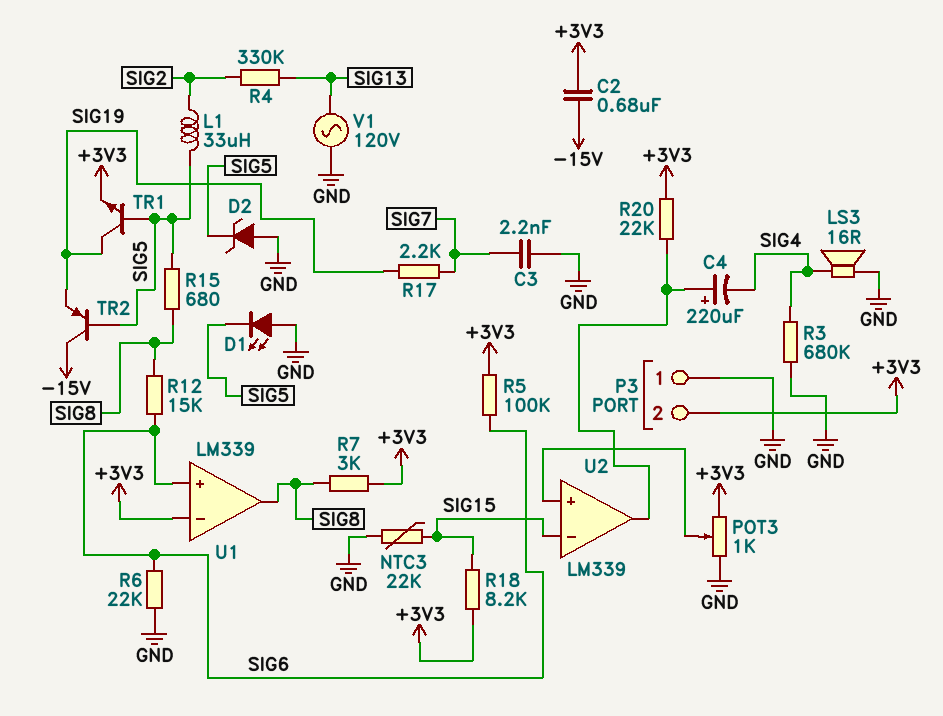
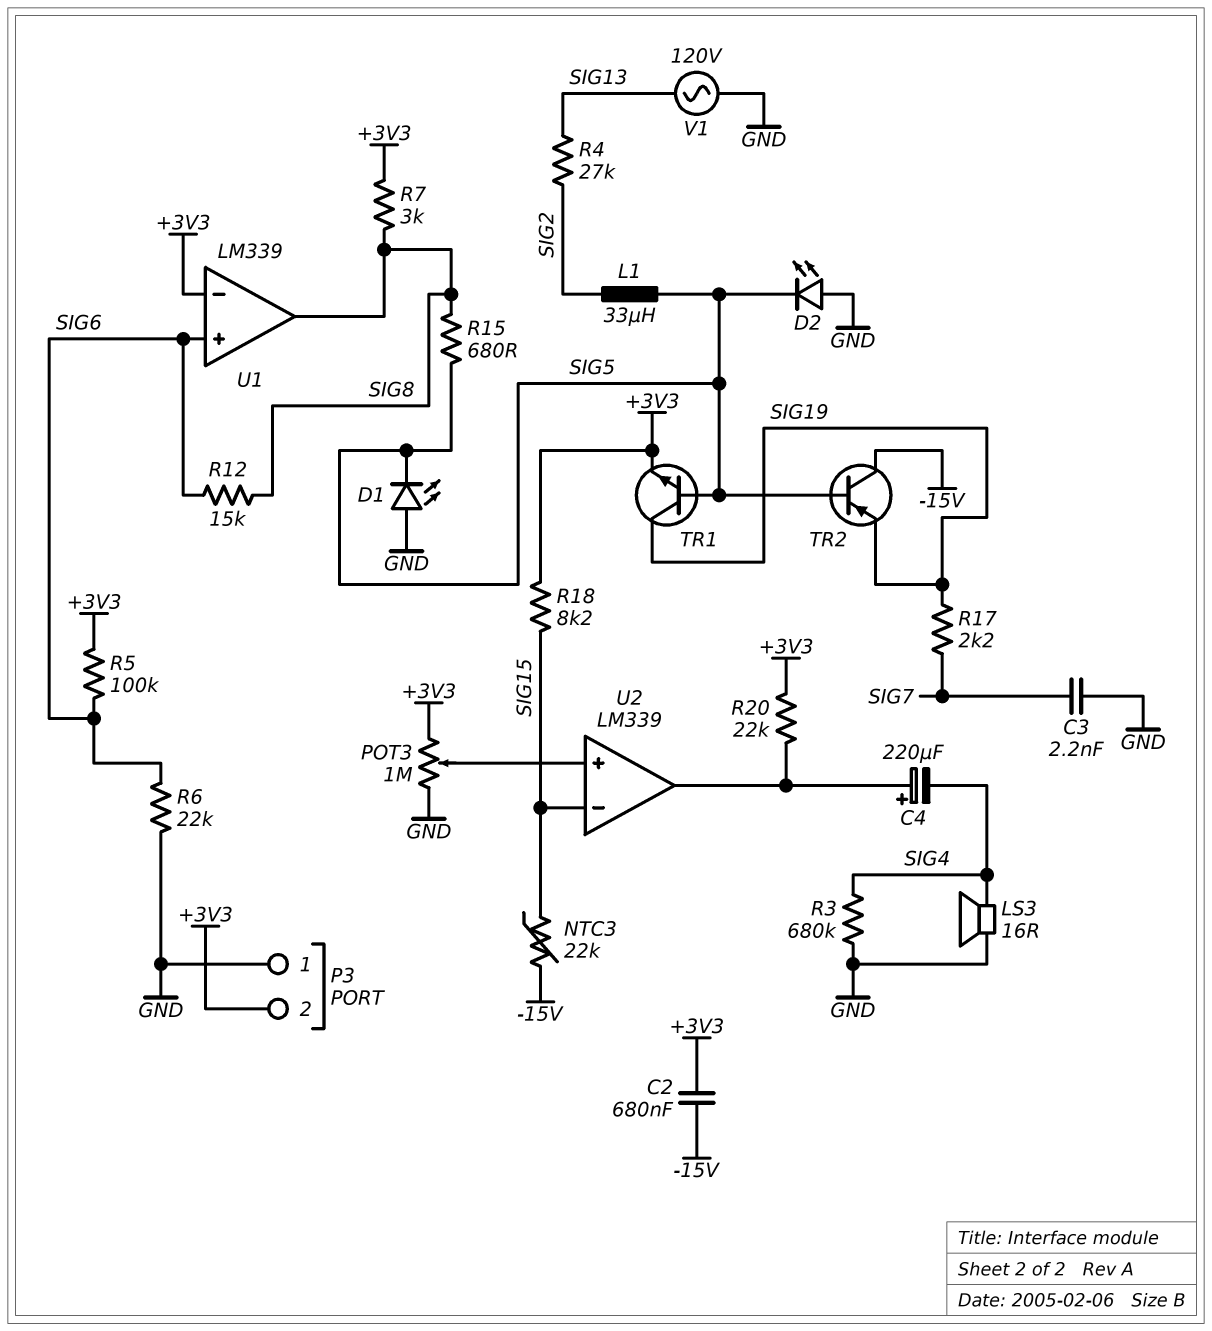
D2: zener (A GND, K SIG5) -> LED (A GND, K SIG5)
NTC3: 22k (GND, SIG15) -> 22k (-15V, SIG15)
POT3: 1k (+3V3, GND, wiper U2/in+) -> 1M (+3V3, GND, wiper U2/in+)
R4: 330k (SIG2, SIG13) -> 27k (SIG2, SIG13)

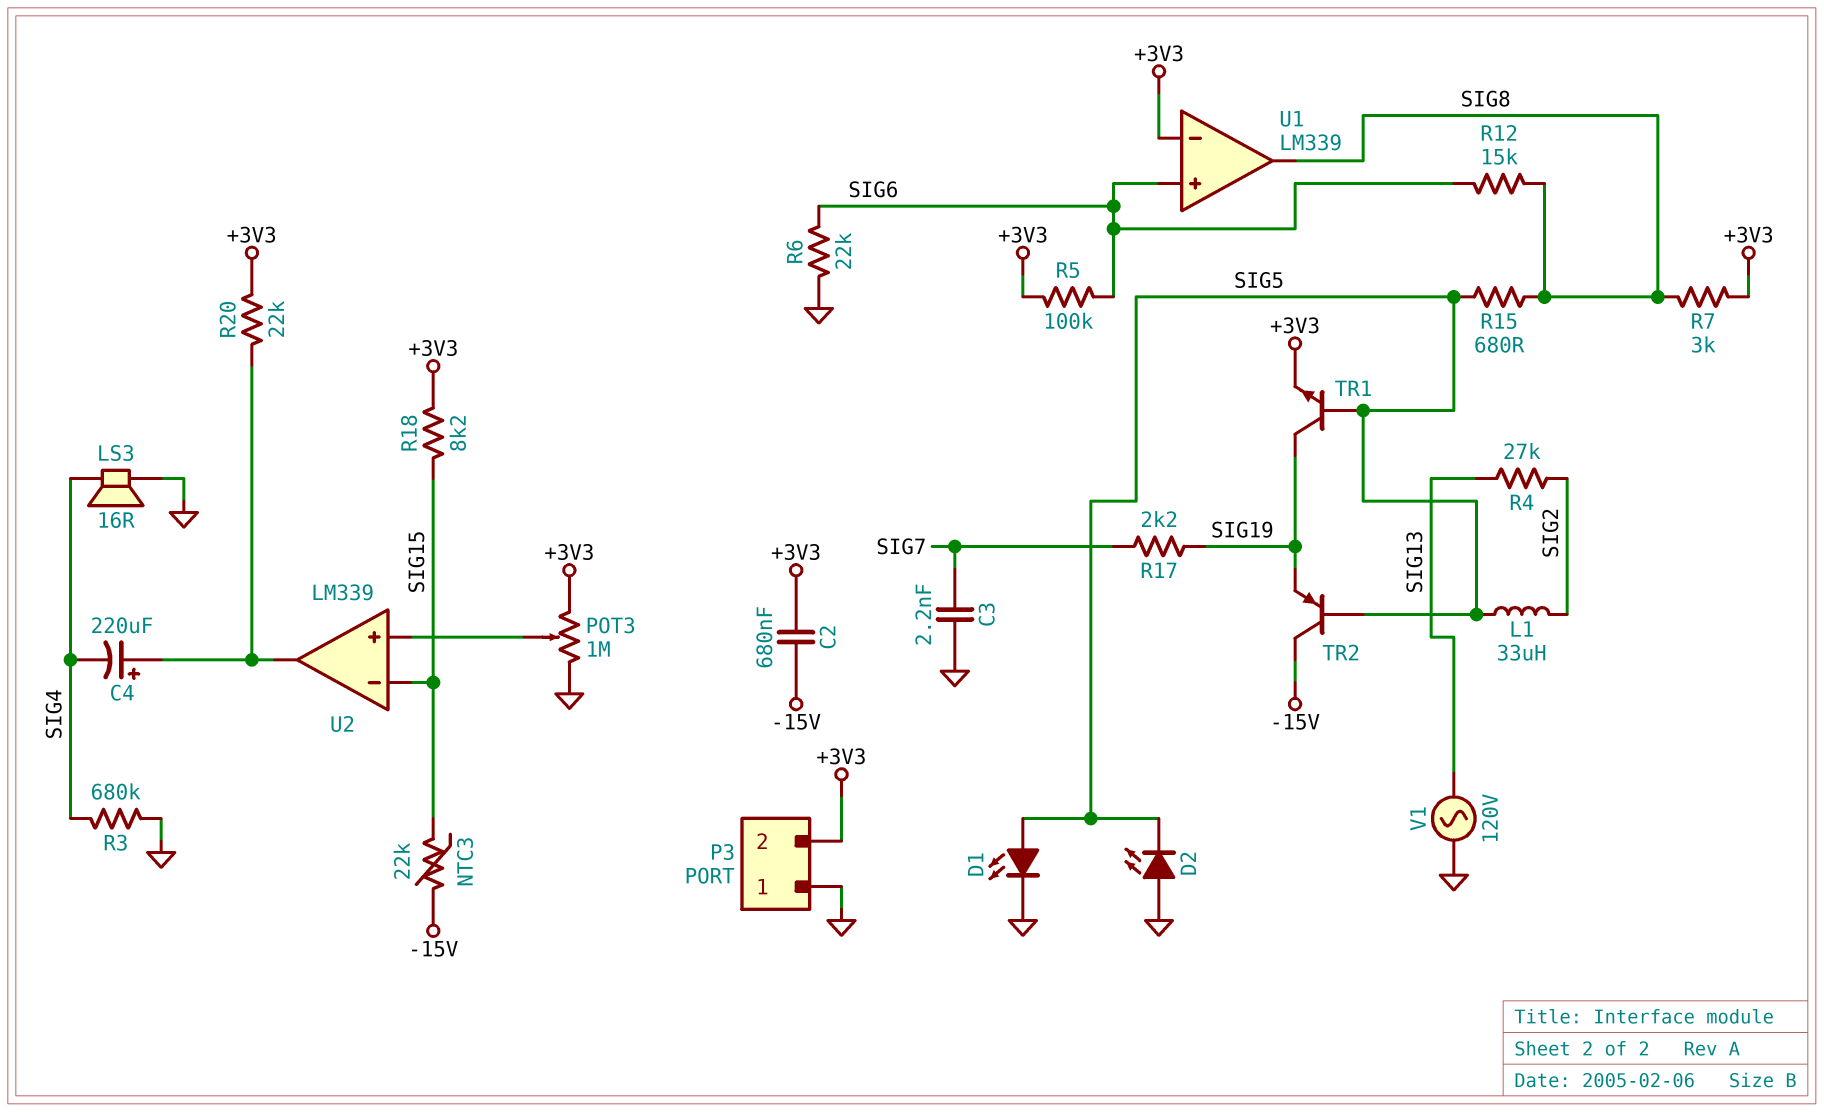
D1: LED (A GND, K SIG5) -> LED (A SIG5, K GND)

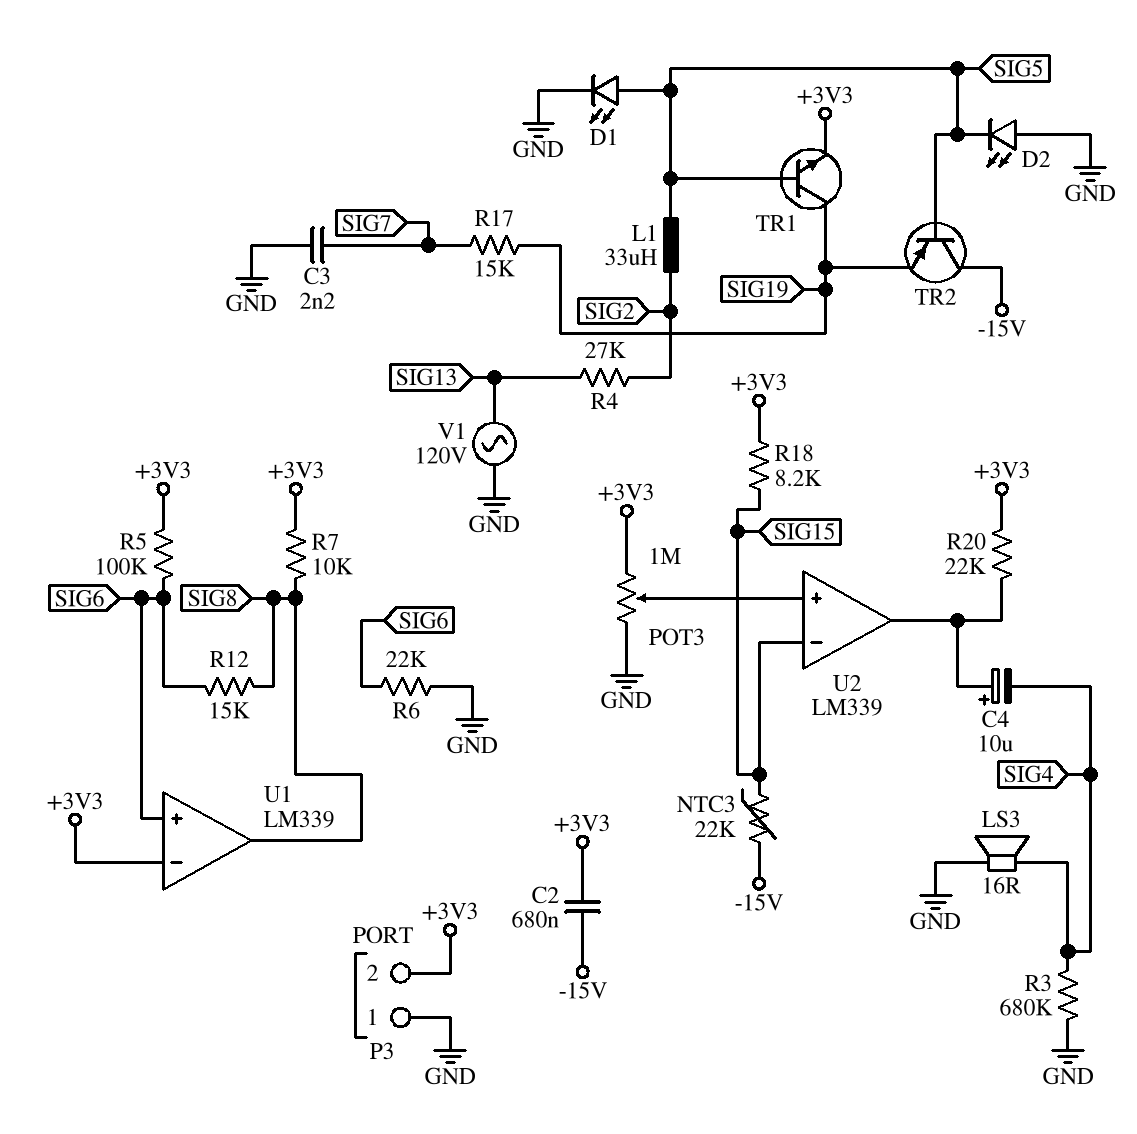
C4: 220uF (plus U2/out, minus SIG4) -> 10uF (plus U2/out, minus SIG4)
R7: 3k (+3V3, SIG8) -> 10k (+3V3, SIG8)
R15: 680 (SIG5, SIG8) -> none
R17: 2.2k (SIG7, SIG19) -> 15k (SIG7, SIG19)

